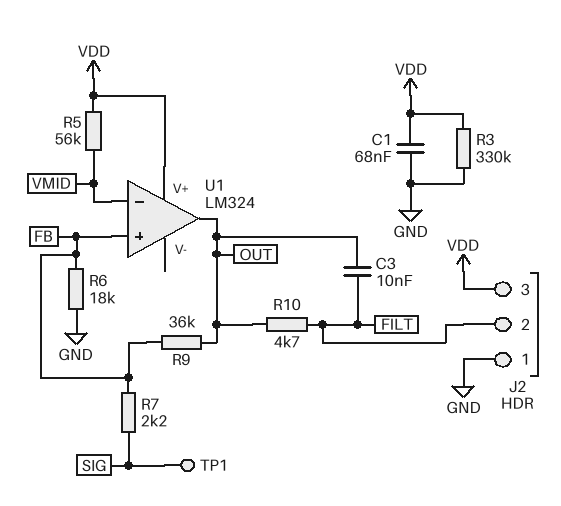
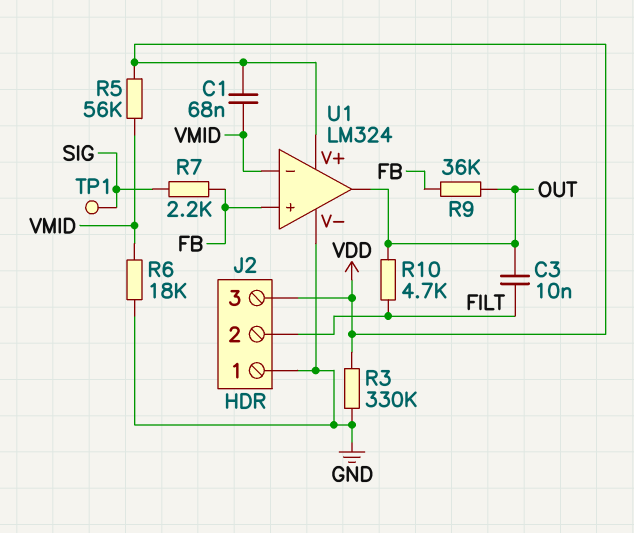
C1: 68nF (GND, VDD) -> 68nF (VDD, VMID)
R6: 18k (FB, GND) -> 18k (GND, VMID)
U1 pin V-: none -> GND

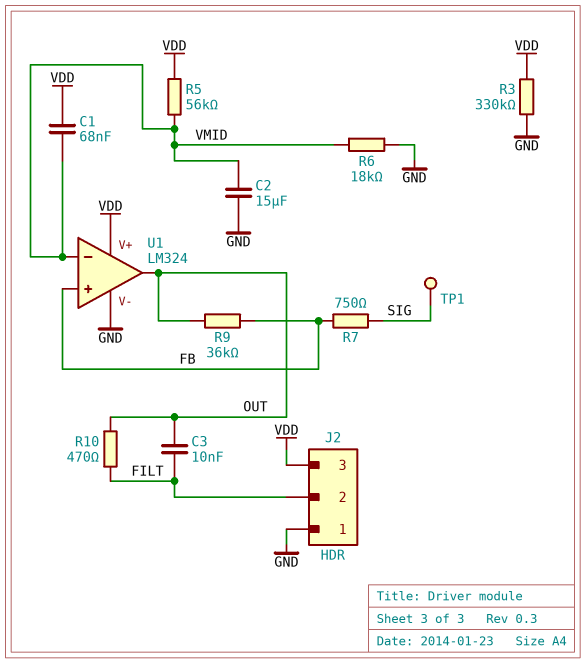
C2: none -> 15uF (GND, VMID)
R7: 2.2k (FB, SIG) -> 750 (FB, SIG)
R10: 4.7k (FILT, OUT) -> 470 (FILT, OUT)

